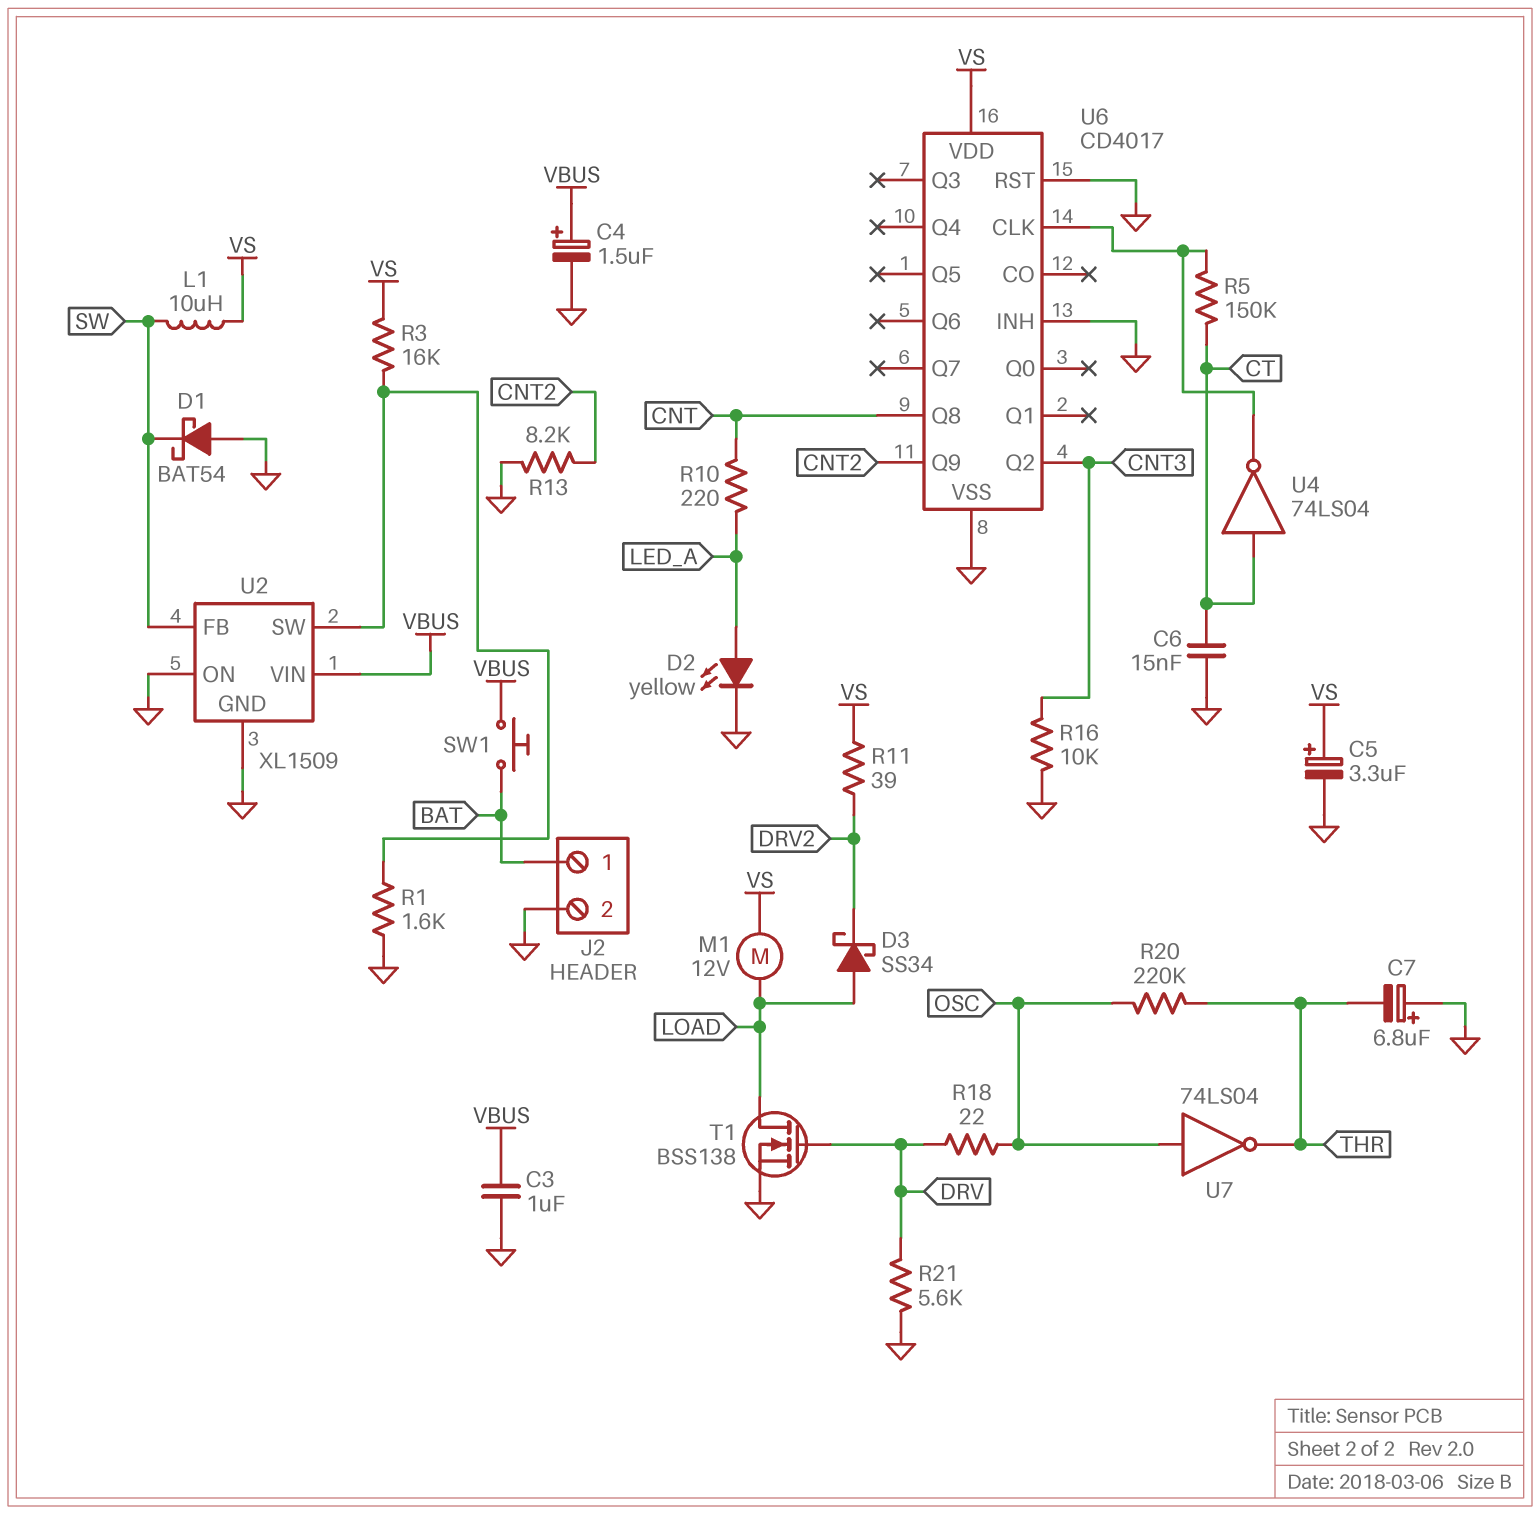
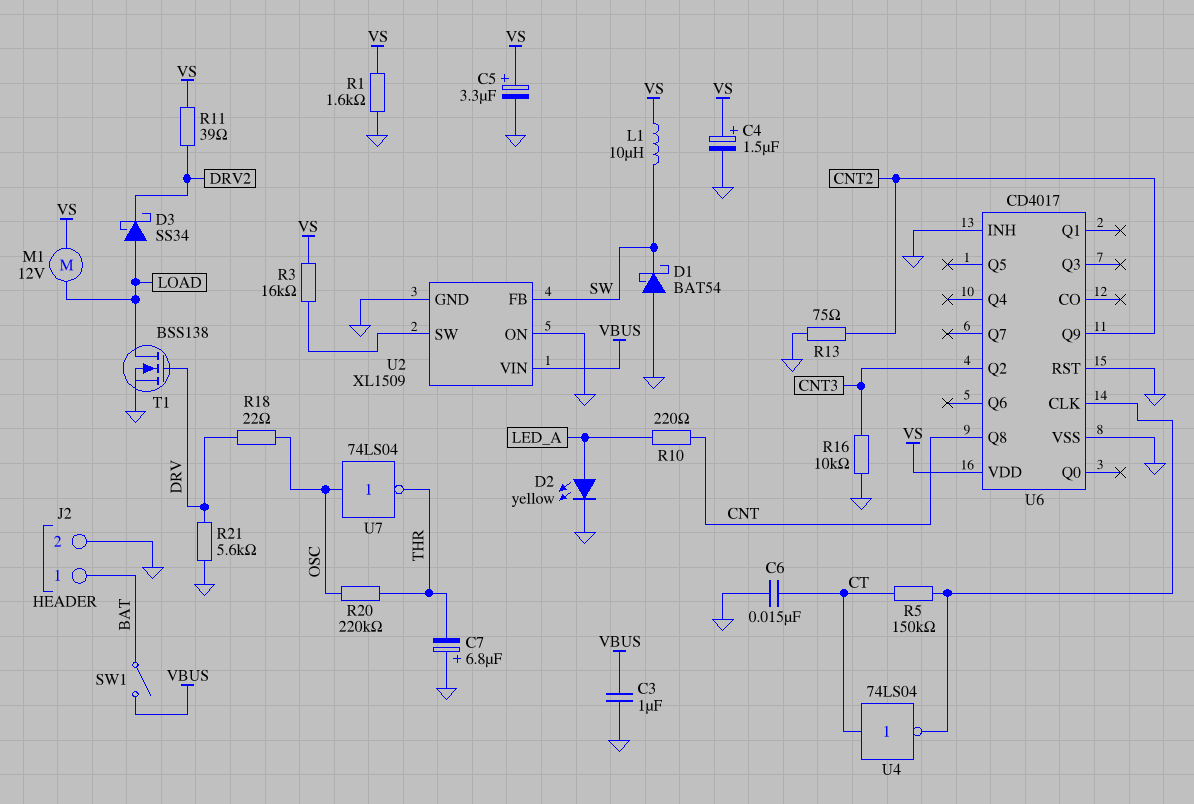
C4: 1.5uF (plus VBUS, minus GND) -> 1.5uF (plus VS, minus GND)
R1: 1.6k (GND, U2/SW) -> 1.6k (GND, VS)
R13: 8.2k (CNT2, GND) -> 75 (CNT2, GND)
SW1: button (BAT, VBUS) -> switch (BAT, VBUS)

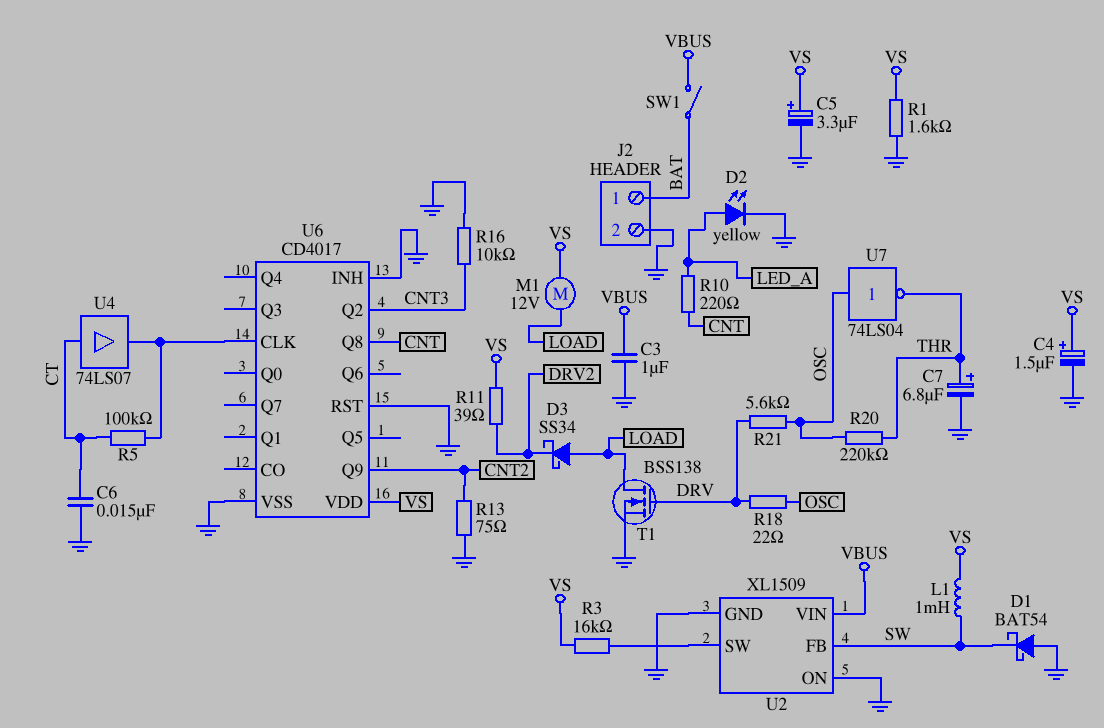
C7: 6.8uF (plus GND, minus THR) -> 6.8uF (plus THR, minus GND)
L1: 10uH (SW, VS) -> 1mH (SW, VS)
R5: 150k (CT, U6/CLK) -> 100k (CT, U6/CLK)
R21: 5.6k (DRV, GND) -> 5.6k (DRV, OSC)
U4: NOT 74LS04 (in CT, out U6/CLK) -> buffer 74LS07 (in CT, out U6/CLK)

